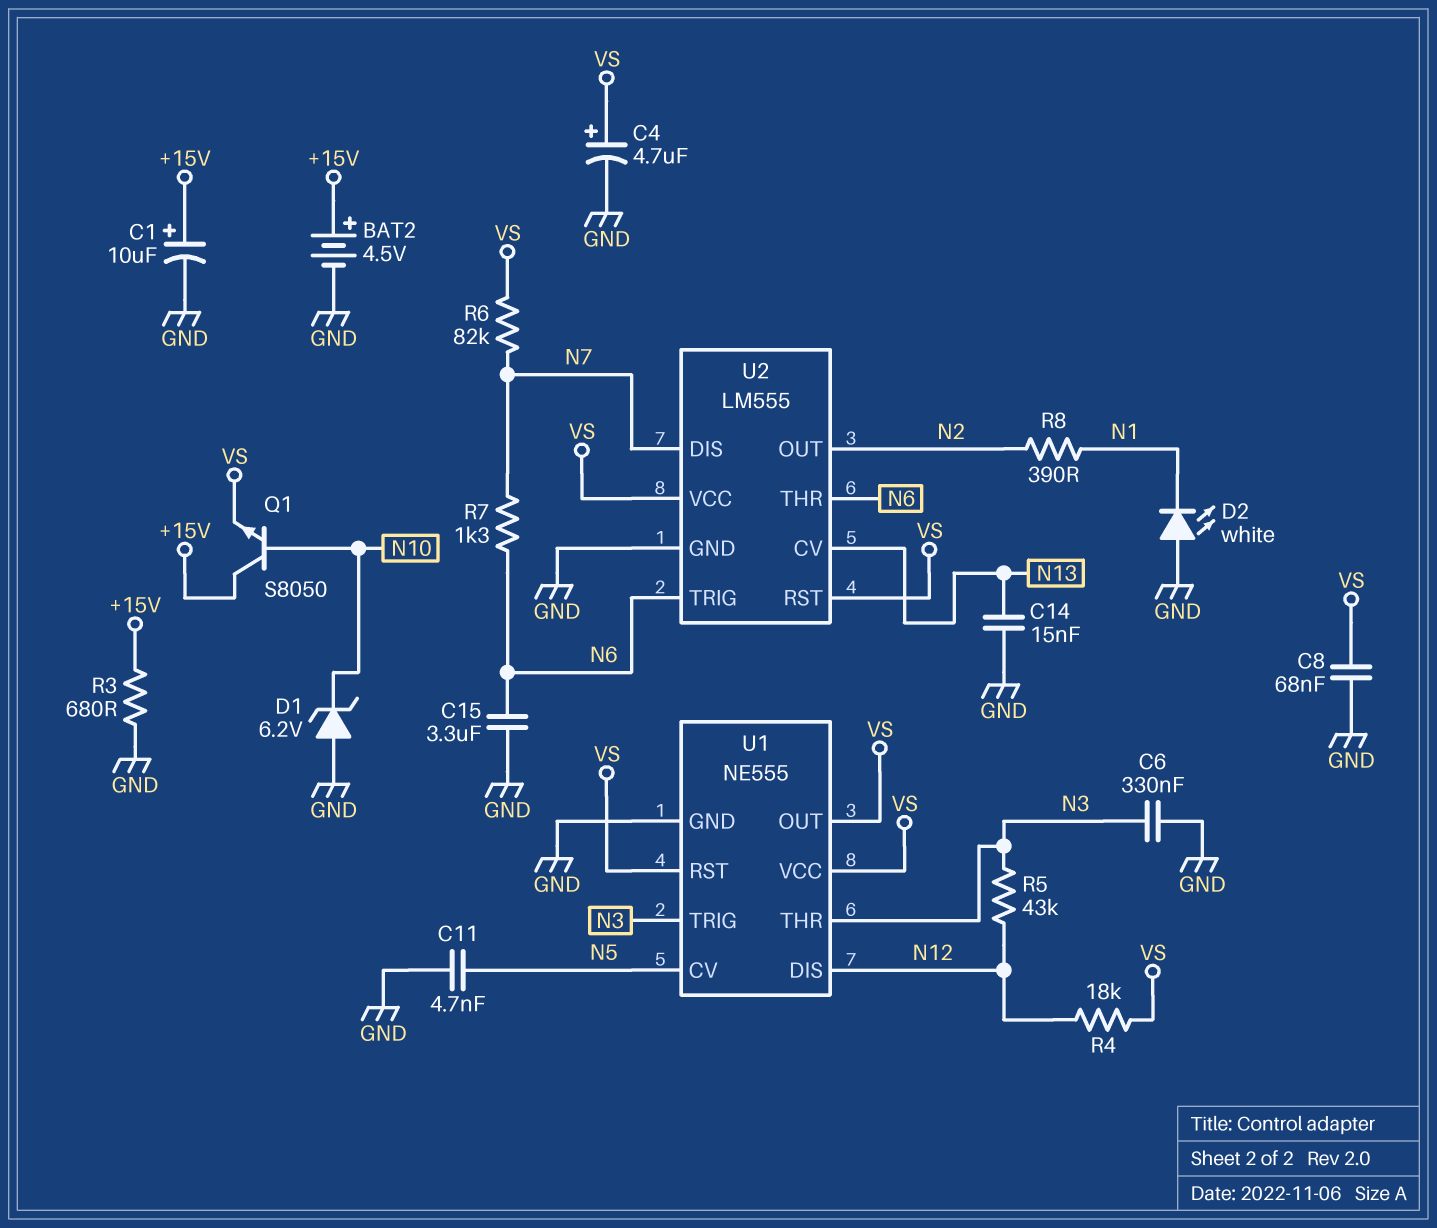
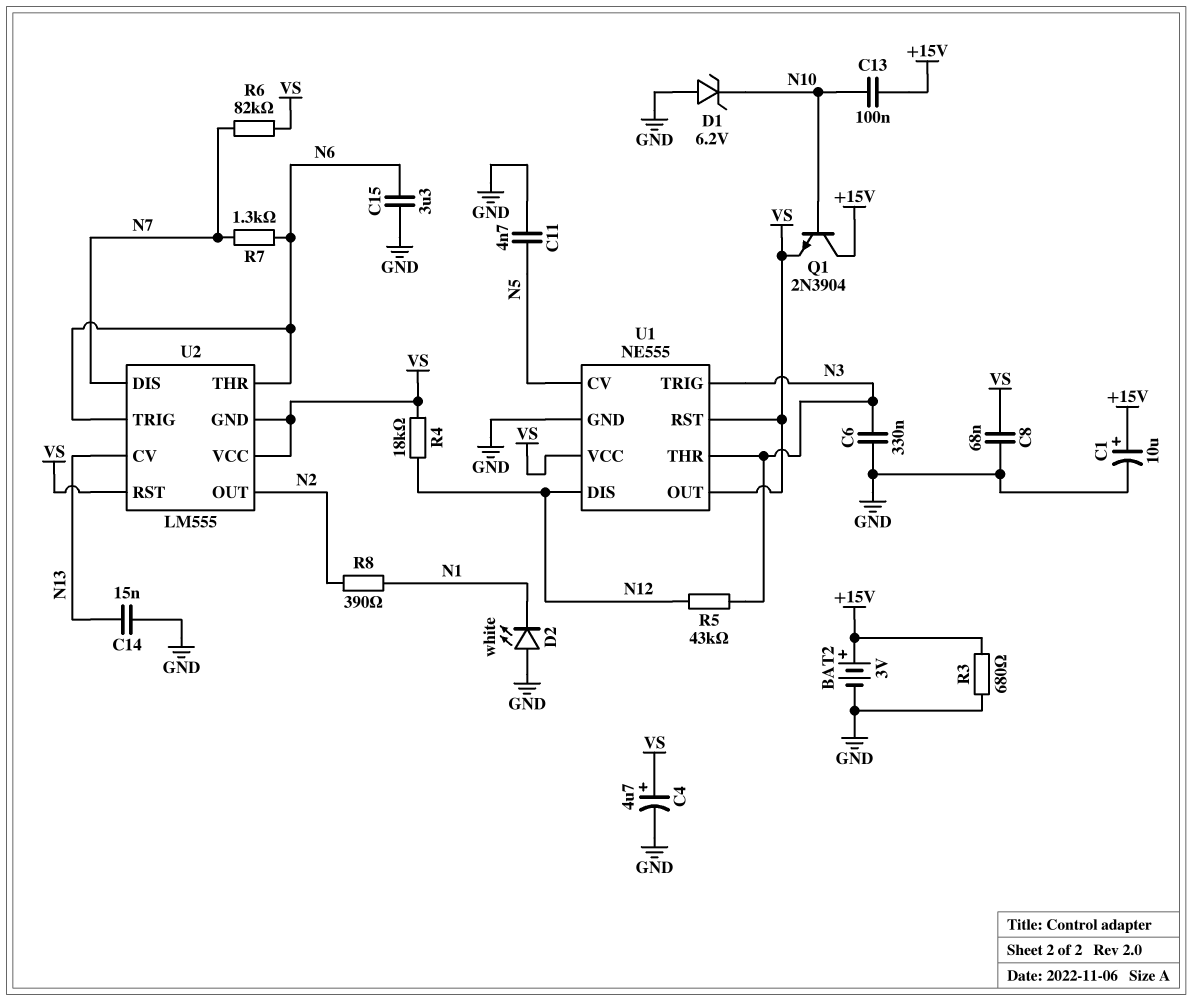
BAT2: 4.5V (plus +15V, minus GND) -> 3V (plus +15V, minus GND)
C13: none -> 100nF (+15V, N10)
Q1: NPN S8050 (B N10, C +15V, E VS) -> NPN 2N3904 (B N10, C +15V, E VS)
U2 pin GND: GND -> VS

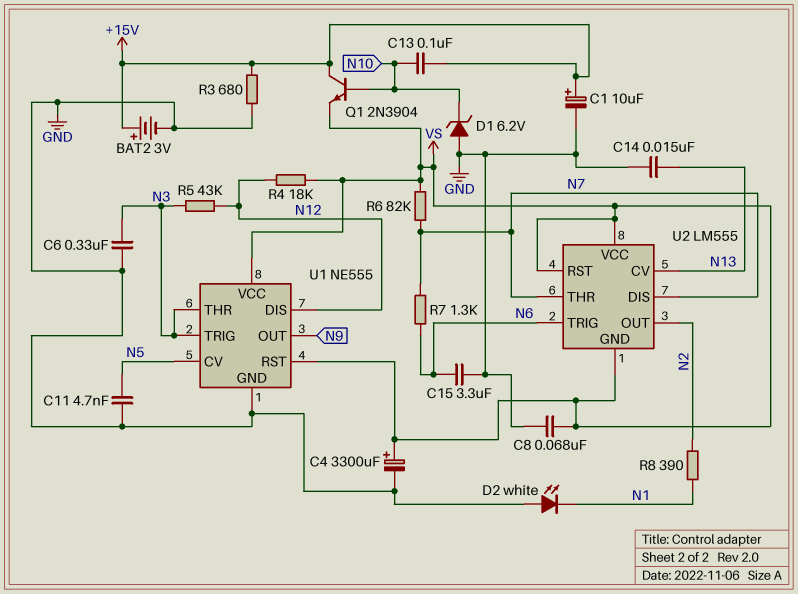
C4: 4.7uF (plus VS, minus GND) -> 3300uF (plus VS, minus GND)
U1 pin OUT: VS -> N9
U2 pin THR: N6 -> N7

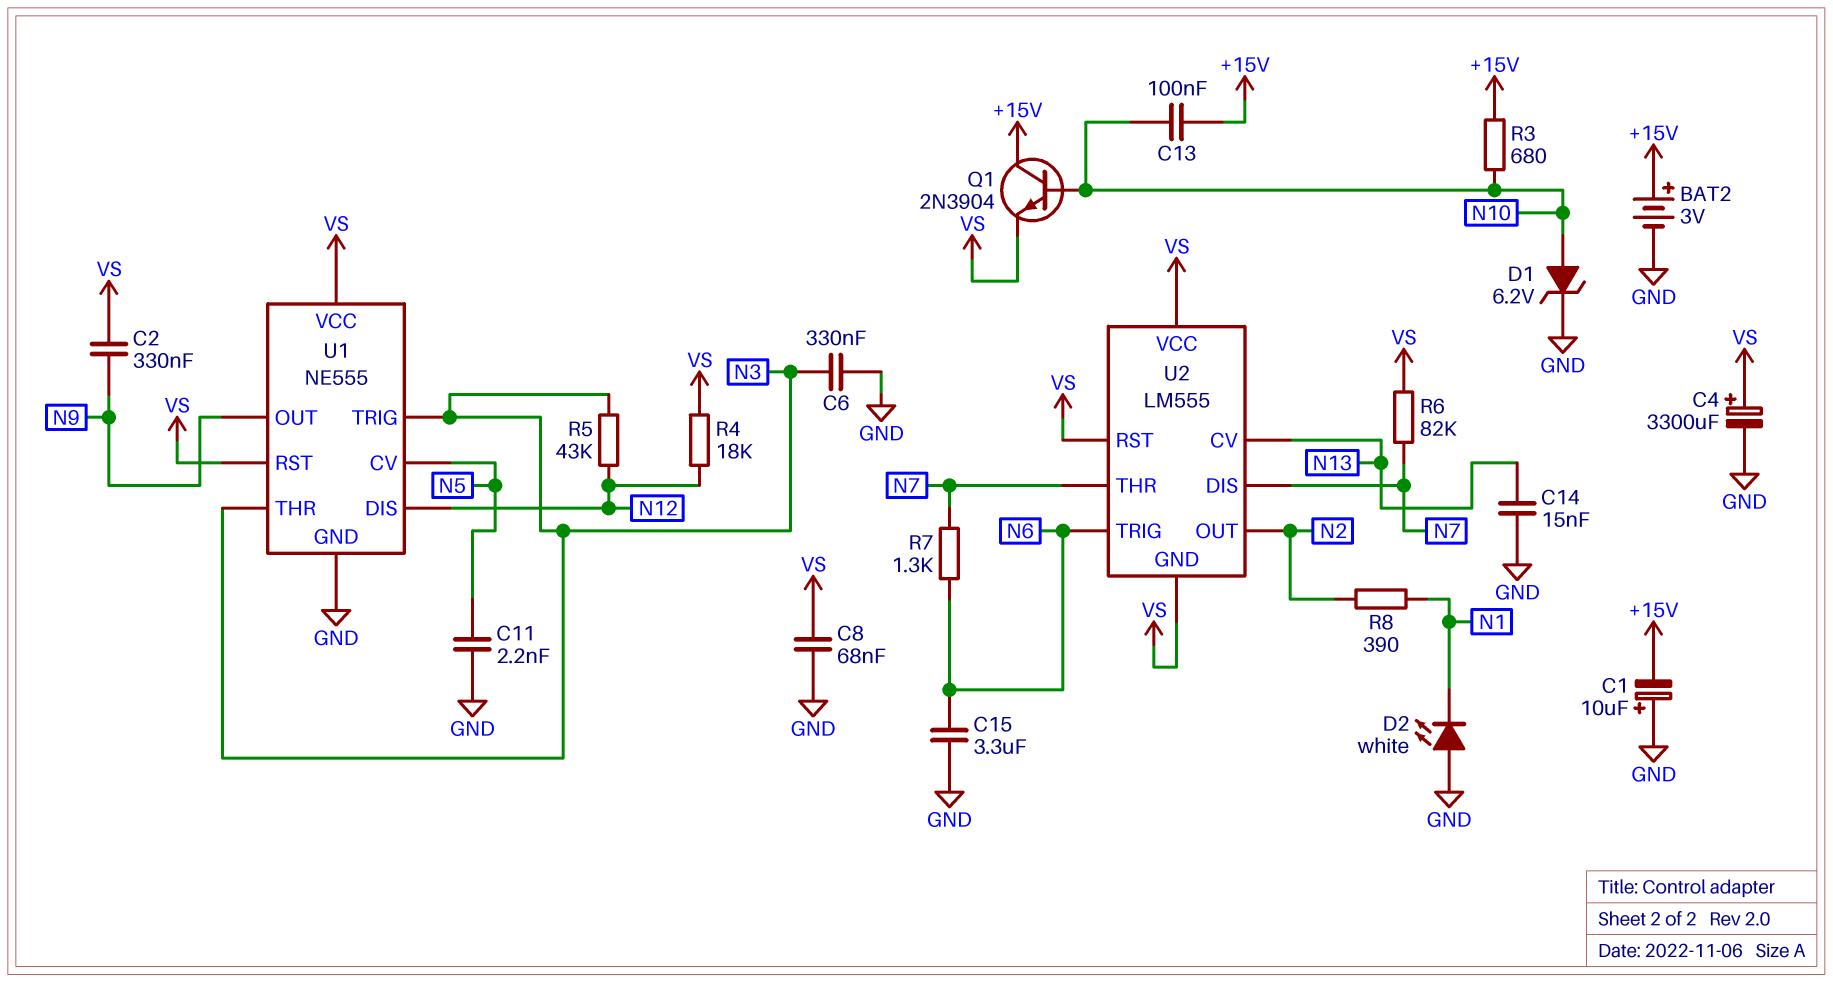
C1: 10uF (plus +15V, minus GND) -> 10uF (plus GND, minus +15V)
C2: none -> 330nF (N9, VS)
C11: 4.7nF (GND, N5) -> 2.2nF (GND, N5)
D1: zener 6.2V (A GND, K N10) -> zener 6.2V (A N10, K GND)
R3: 680 (+15V, GND) -> 680 (+15V, N10)

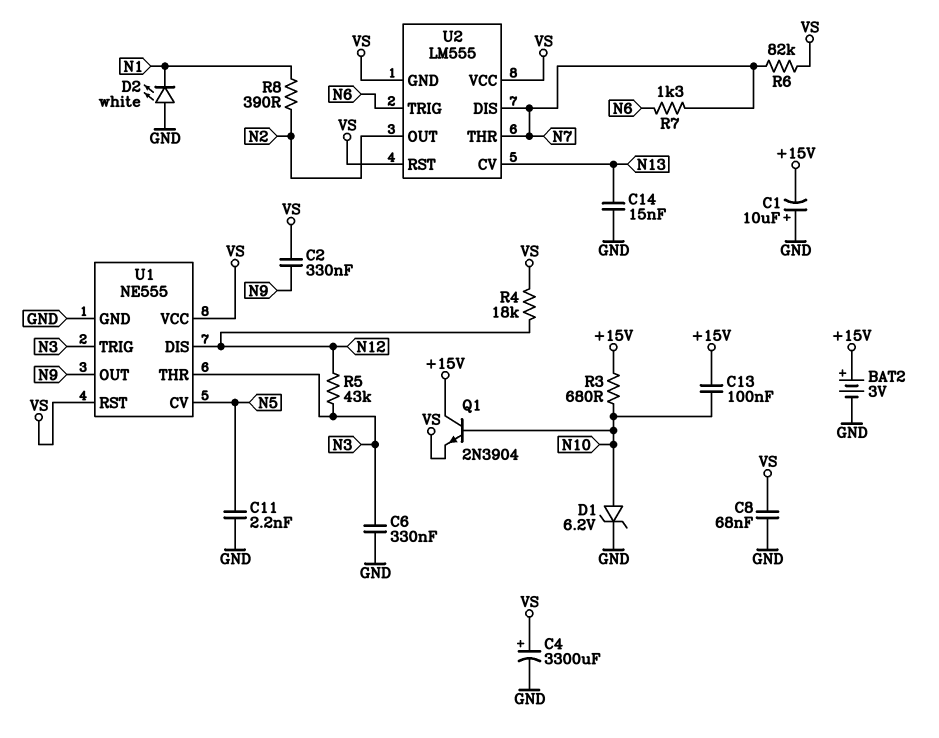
C15: 3.3uF (GND, N6) -> none

